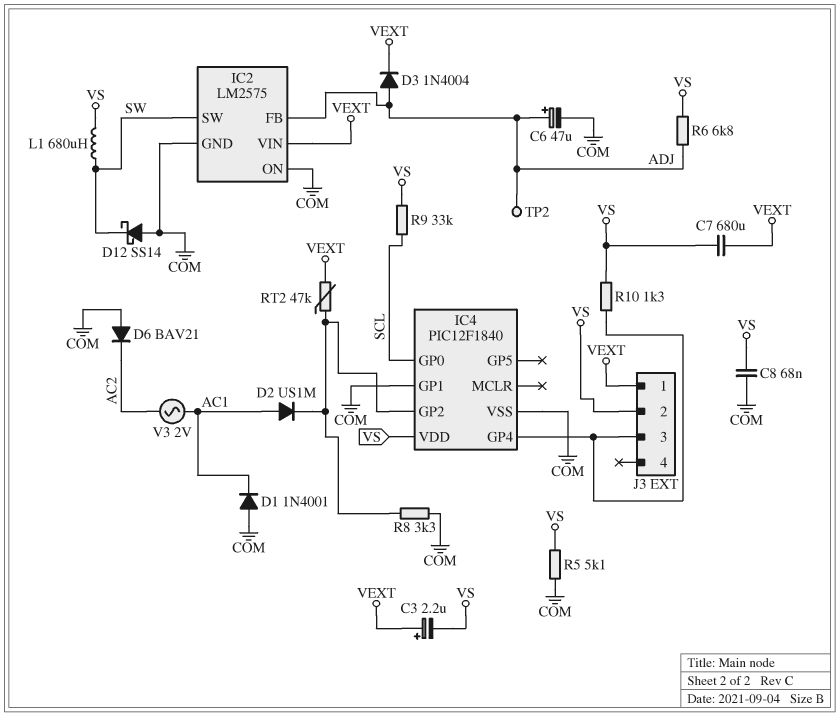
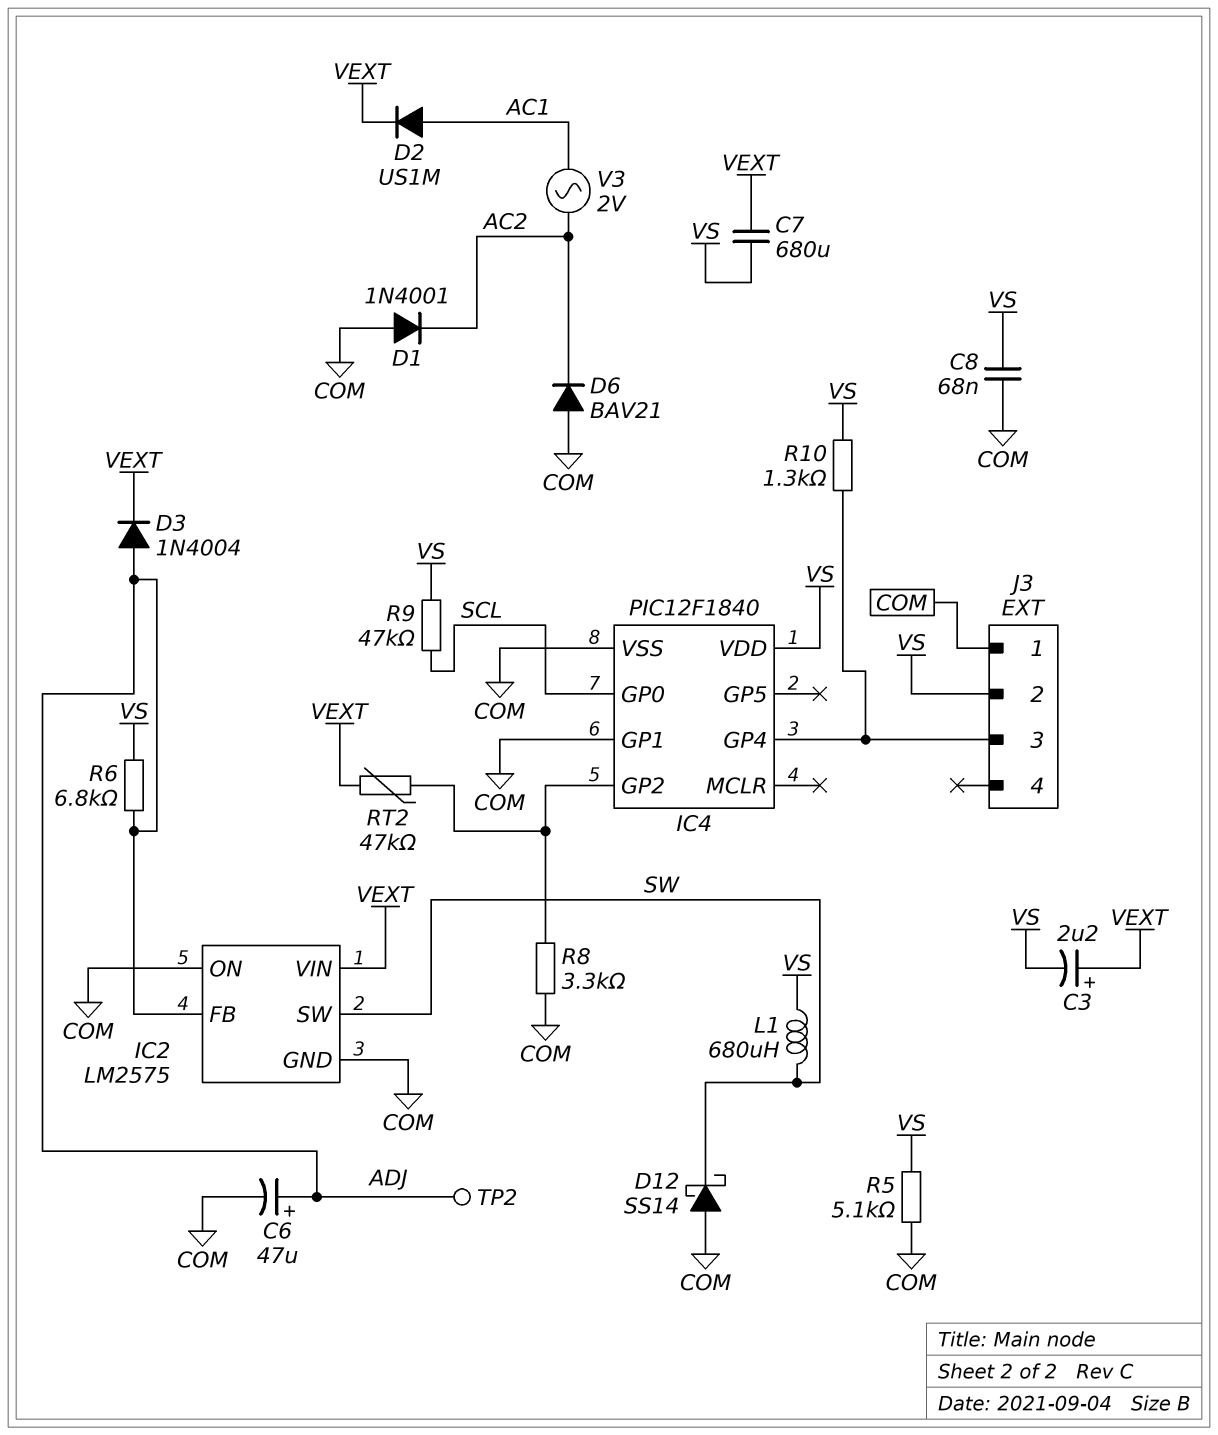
D1: diode 1N4001 (A COM, K AC1) -> diode 1N4001 (A COM, K AC2)
D2: diode US1M (A AC1, K IC4/GP2) -> diode US1M (A AC1, K VEXT)
J3 pin 1: VEXT -> COM
R9: 33k (SCL, VS) -> 47k (SCL, VS)

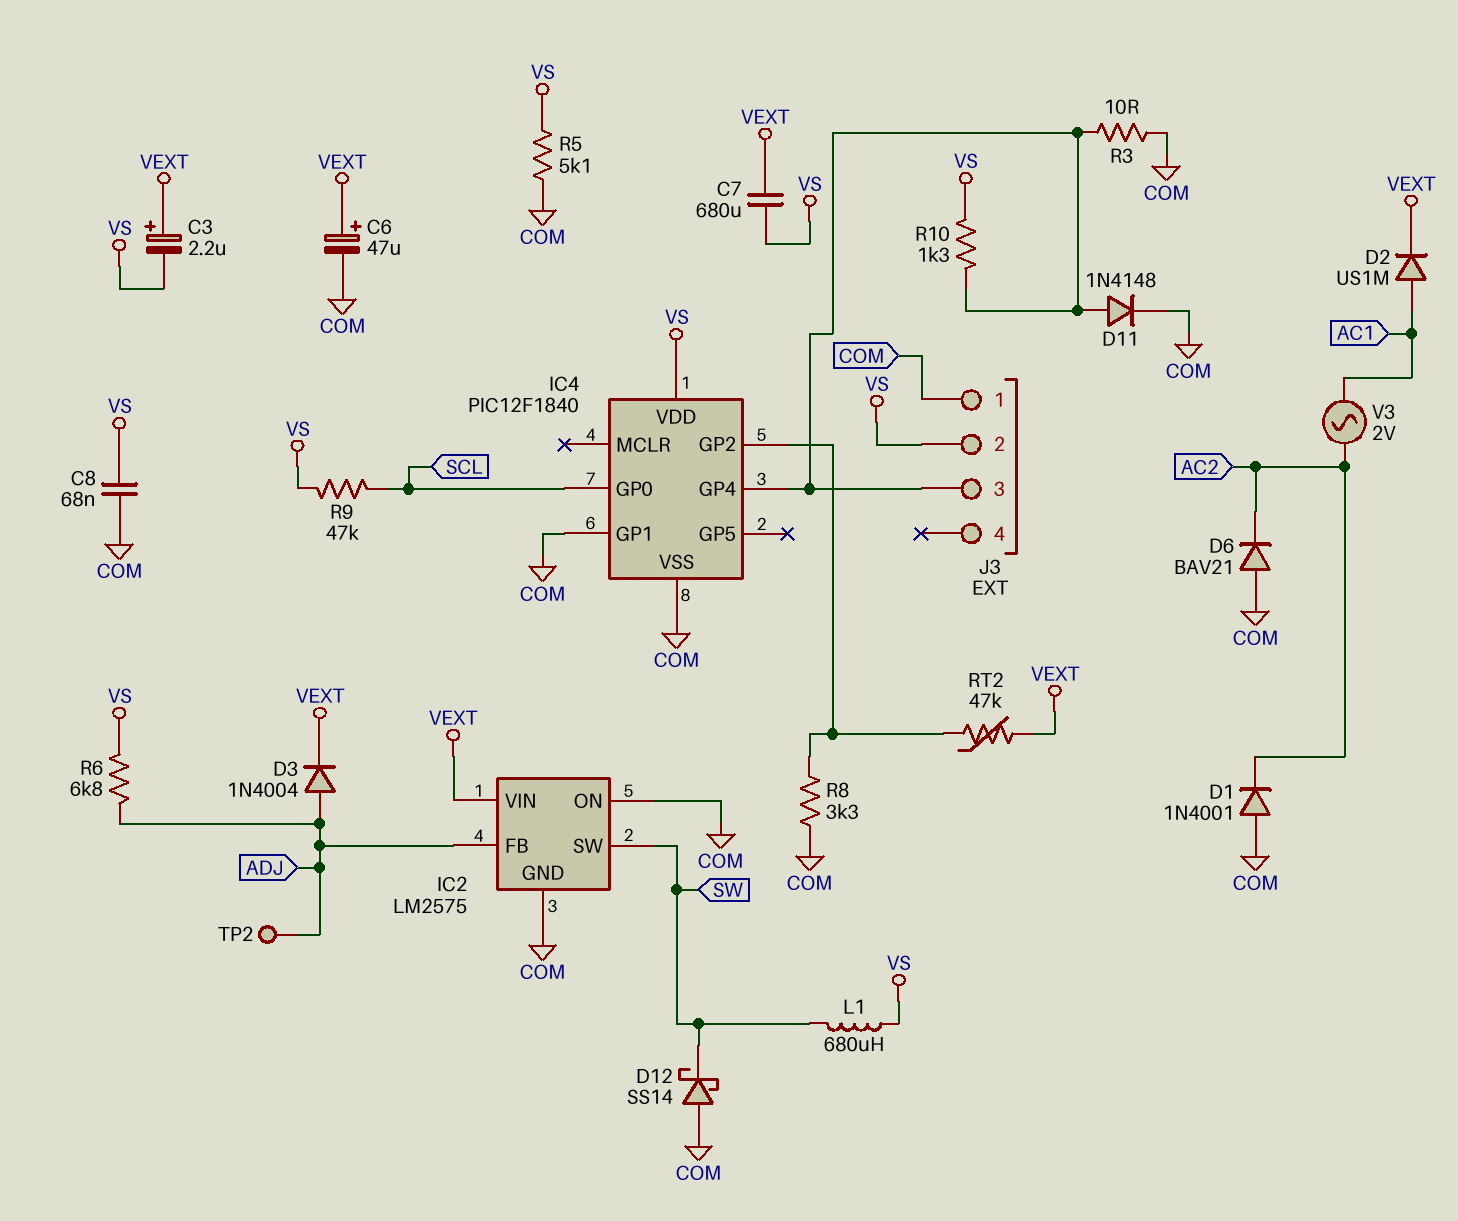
C6: 47uF (plus ADJ, minus COM) -> 47uF (plus VEXT, minus COM)
D11: none -> diode 1N4148 (A IC4/GP4, K COM)
R3: none -> 10 (COM, IC4/GP4)

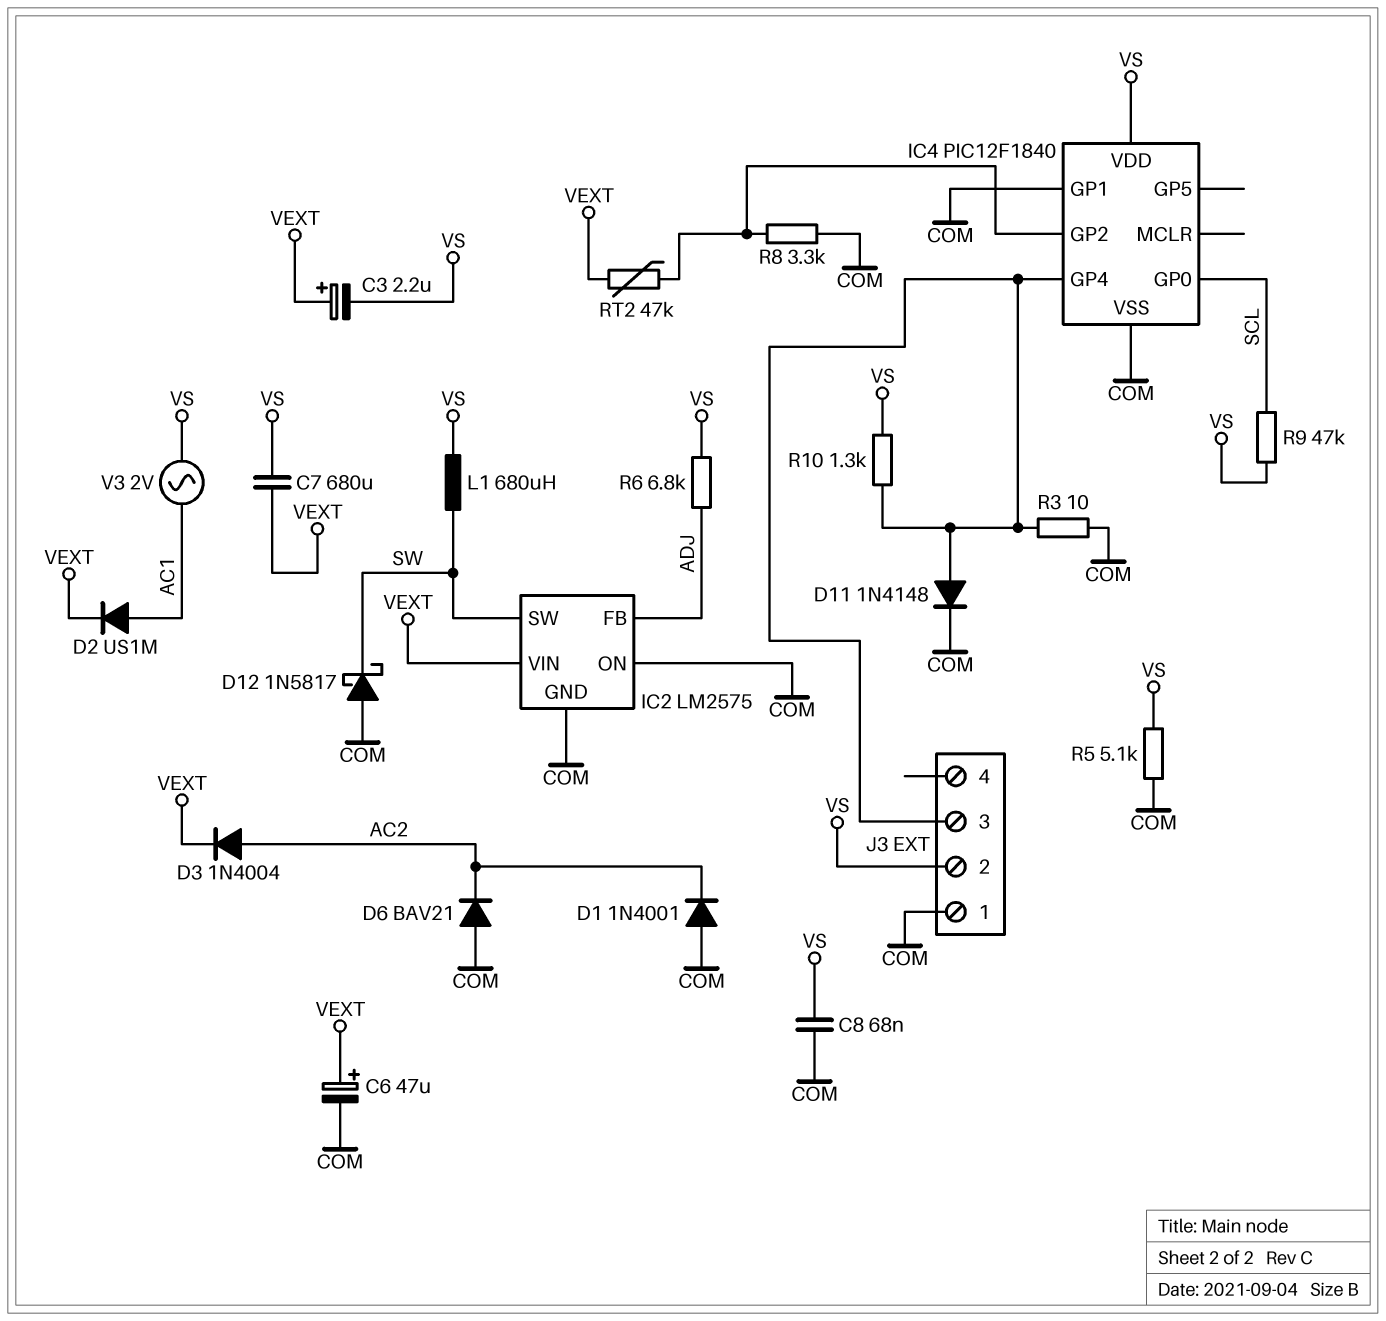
D3: diode 1N4004 (A ADJ, K VEXT) -> diode 1N4004 (A AC2, K VEXT)
D12: schottky SS14 (A COM, K SW) -> schottky 1N5817 (A COM, K SW)
TP2: test point (ADJ) -> none
V3: AC 2V (AC1, AC2) -> AC 2V (AC1, VS)

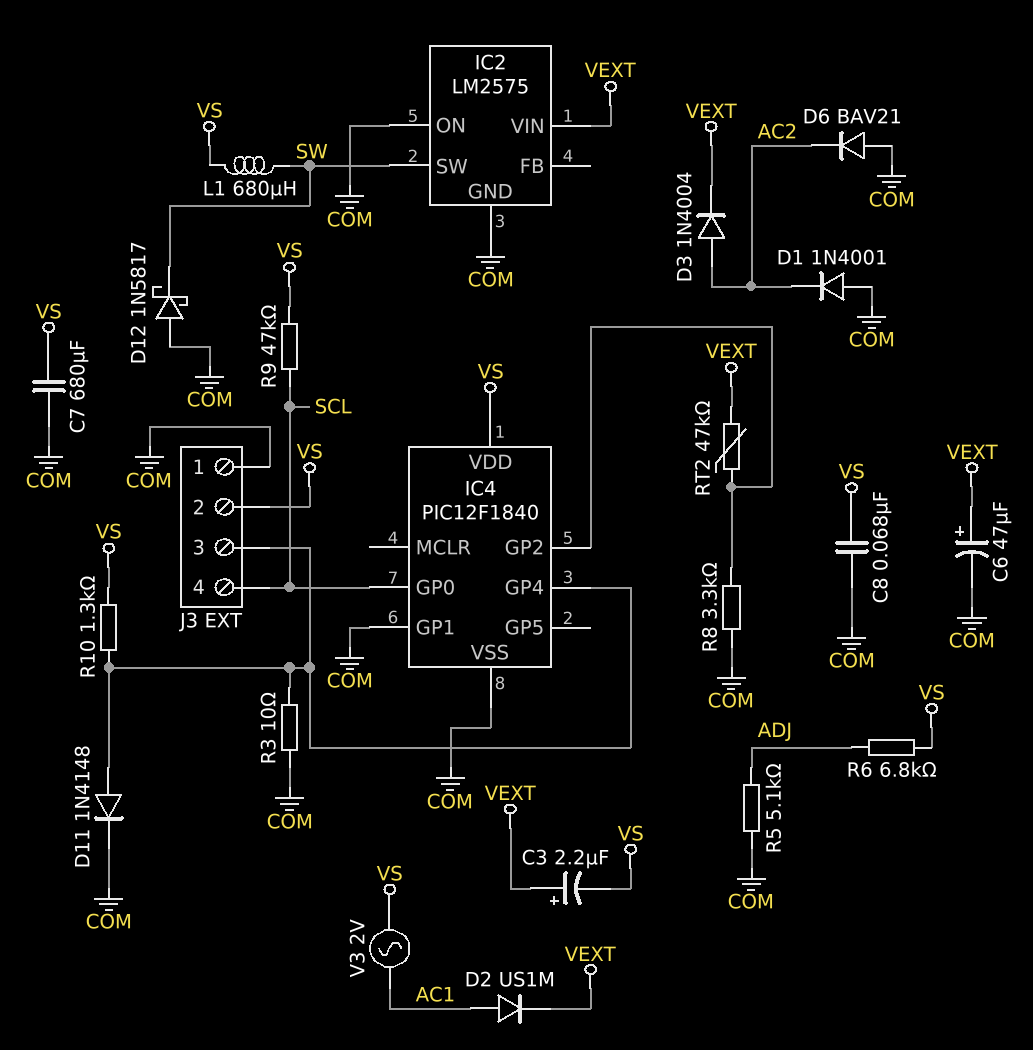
C7: 680uF (VEXT, VS) -> 680uF (COM, VS)
IC2 pin FB: ADJ -> none
J3 pin 4: none -> SCL
R5: 5.1k (COM, VS) -> 5.1k (ADJ, COM)

